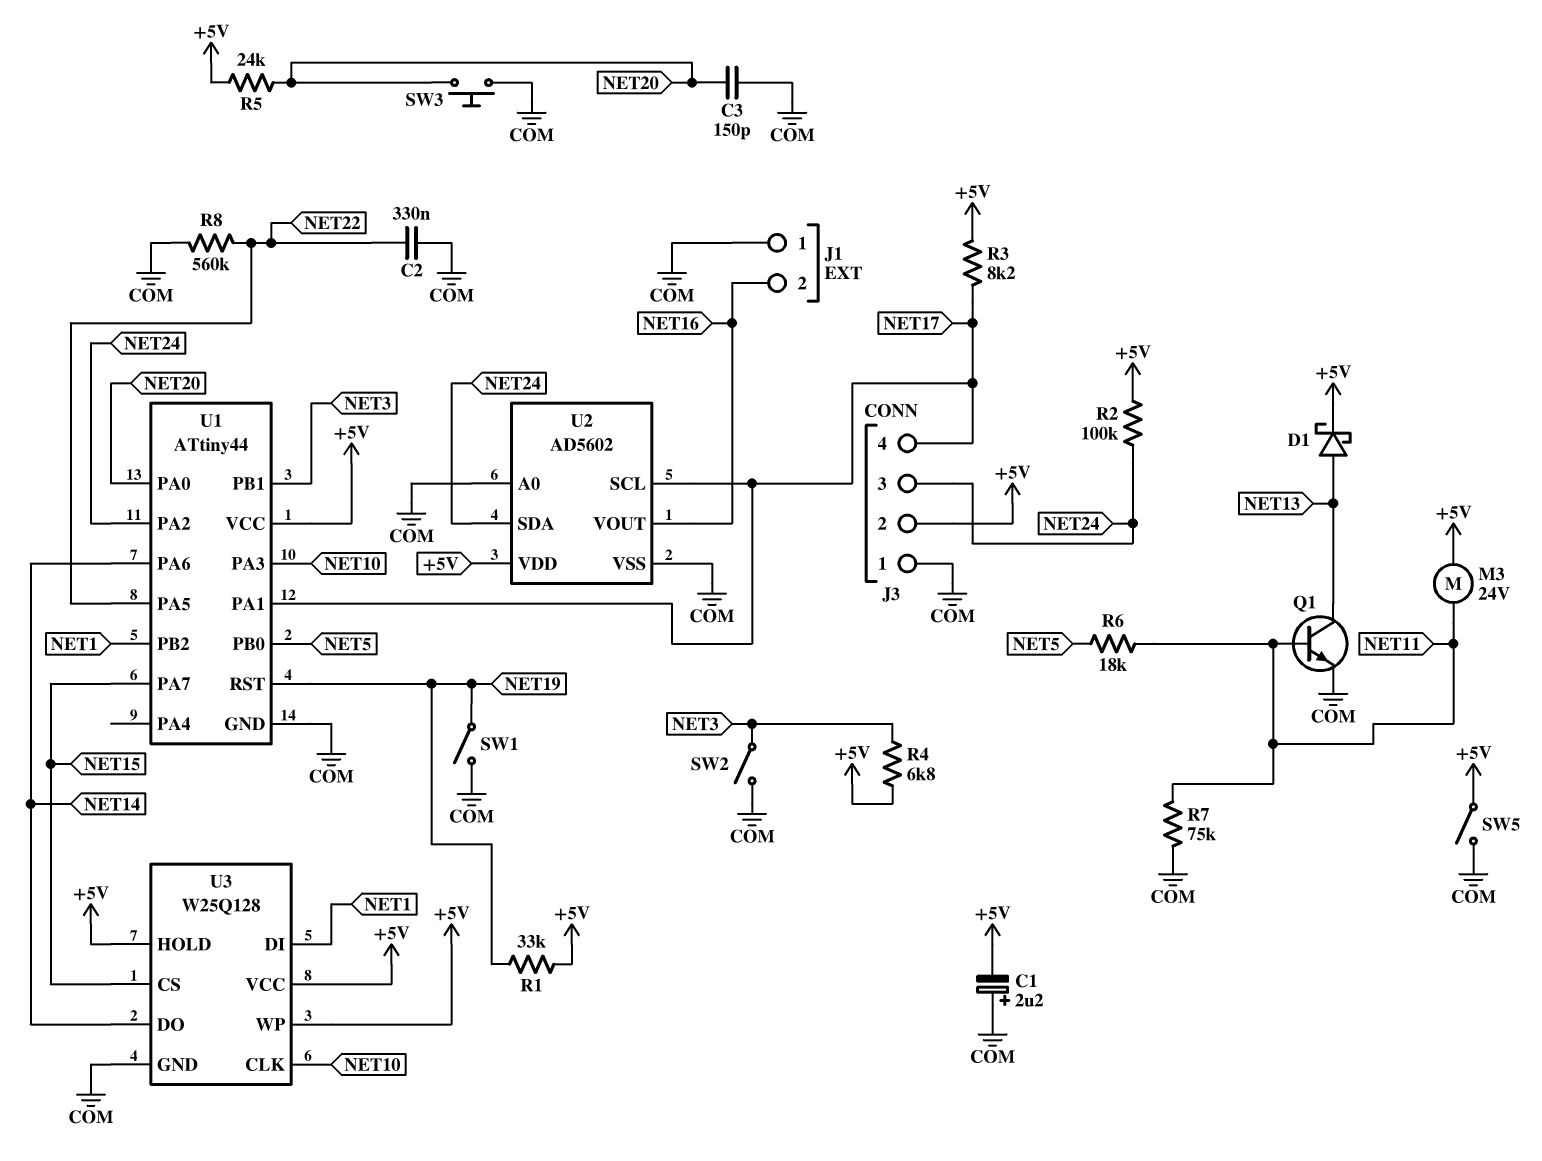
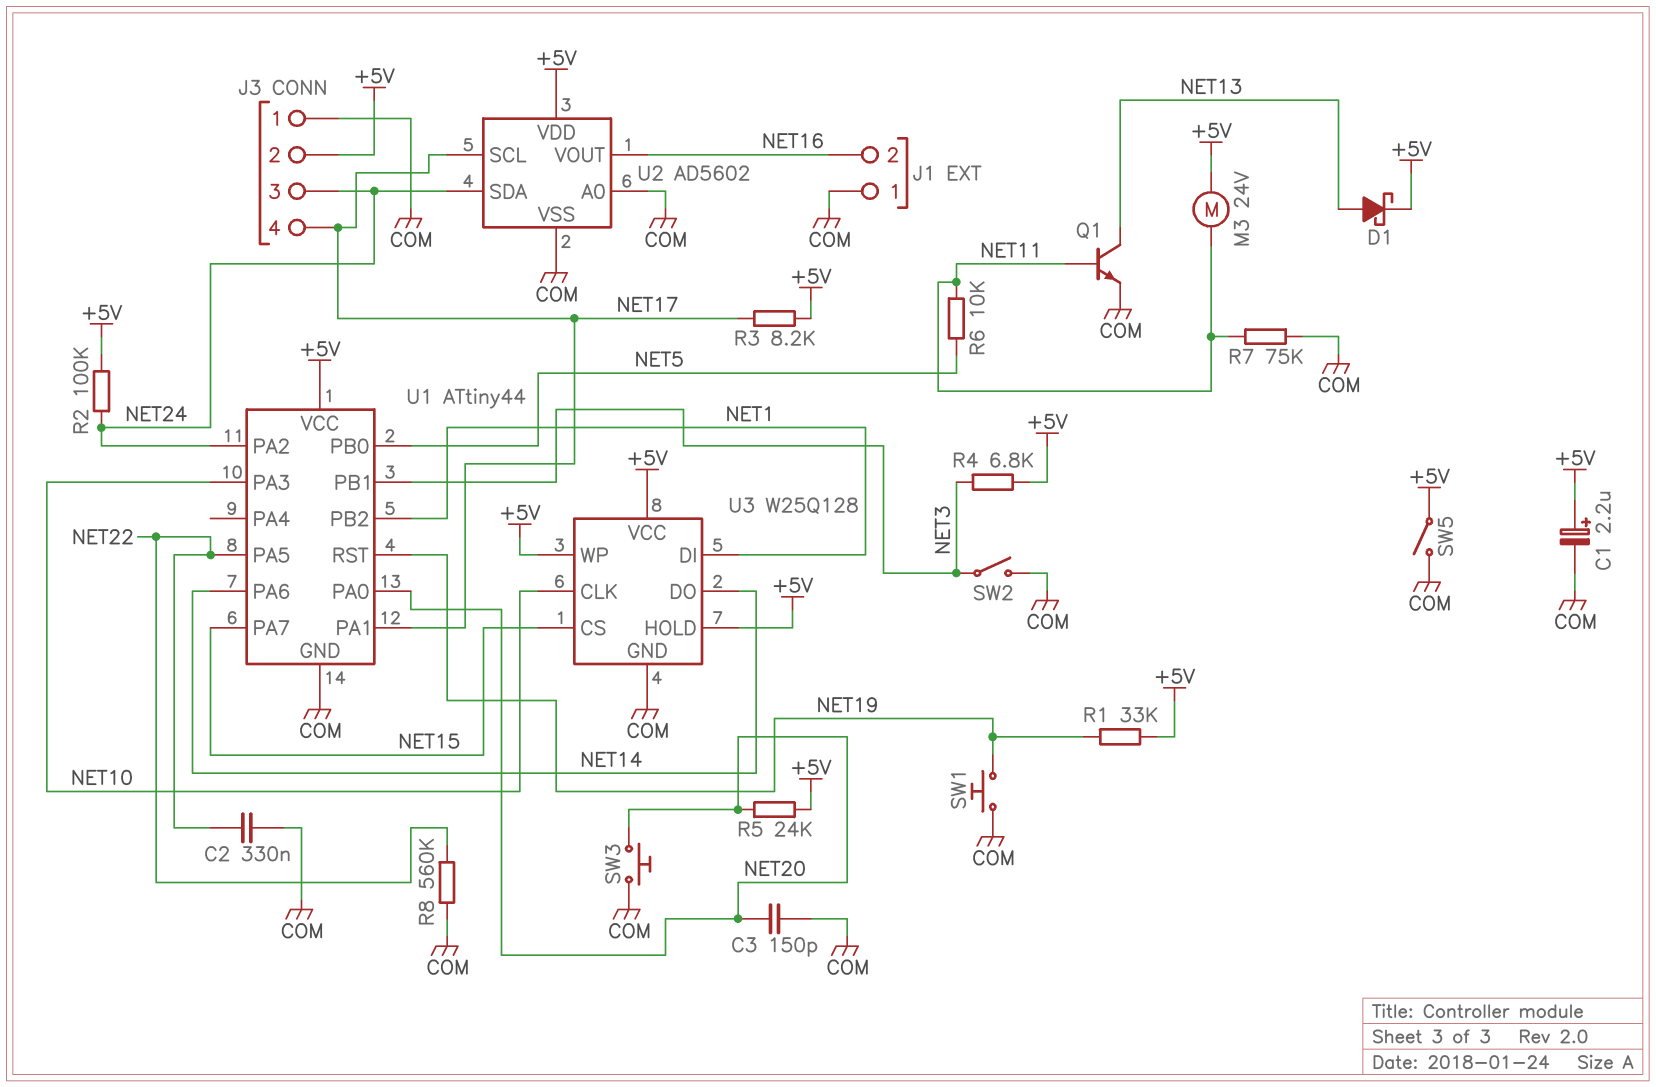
C1: 2.2uF (plus COM, minus +5V) -> 2.2uF (plus +5V, minus COM)
R6: 18k (NET5, NET11) -> 10k (NET5, NET11)
SW1: switch (COM, NET19) -> button (COM, NET19)

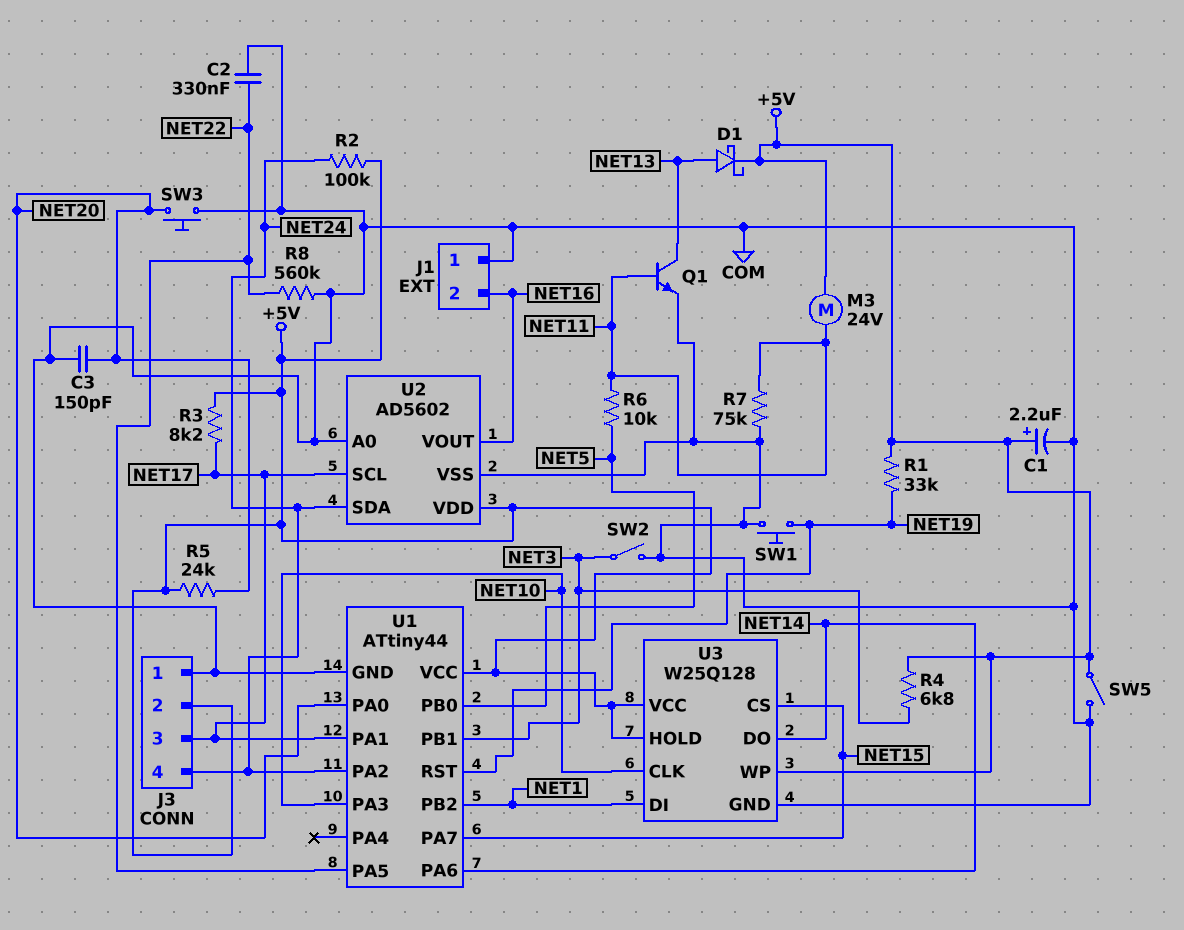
J3 pin 3: NET24 -> NET17
J3 pin 4: NET17 -> NET24

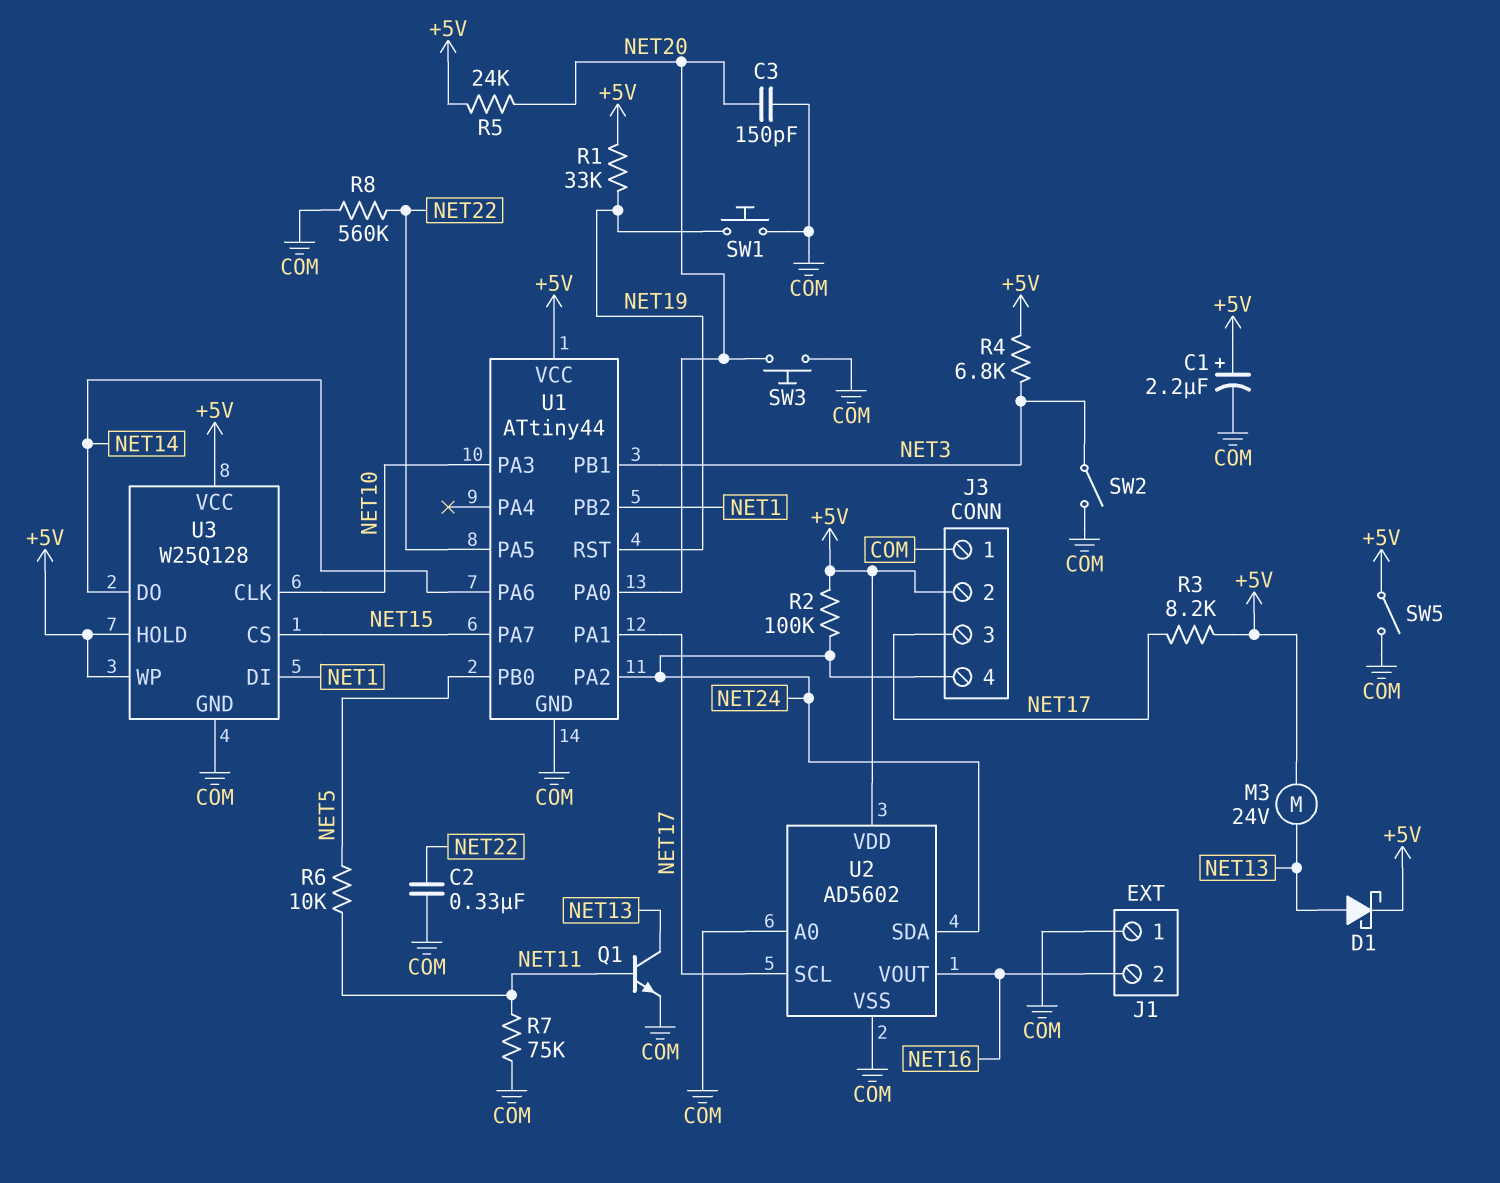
M3: motor 24V (+5V, NET11) -> motor 24V (+5V, NET13)

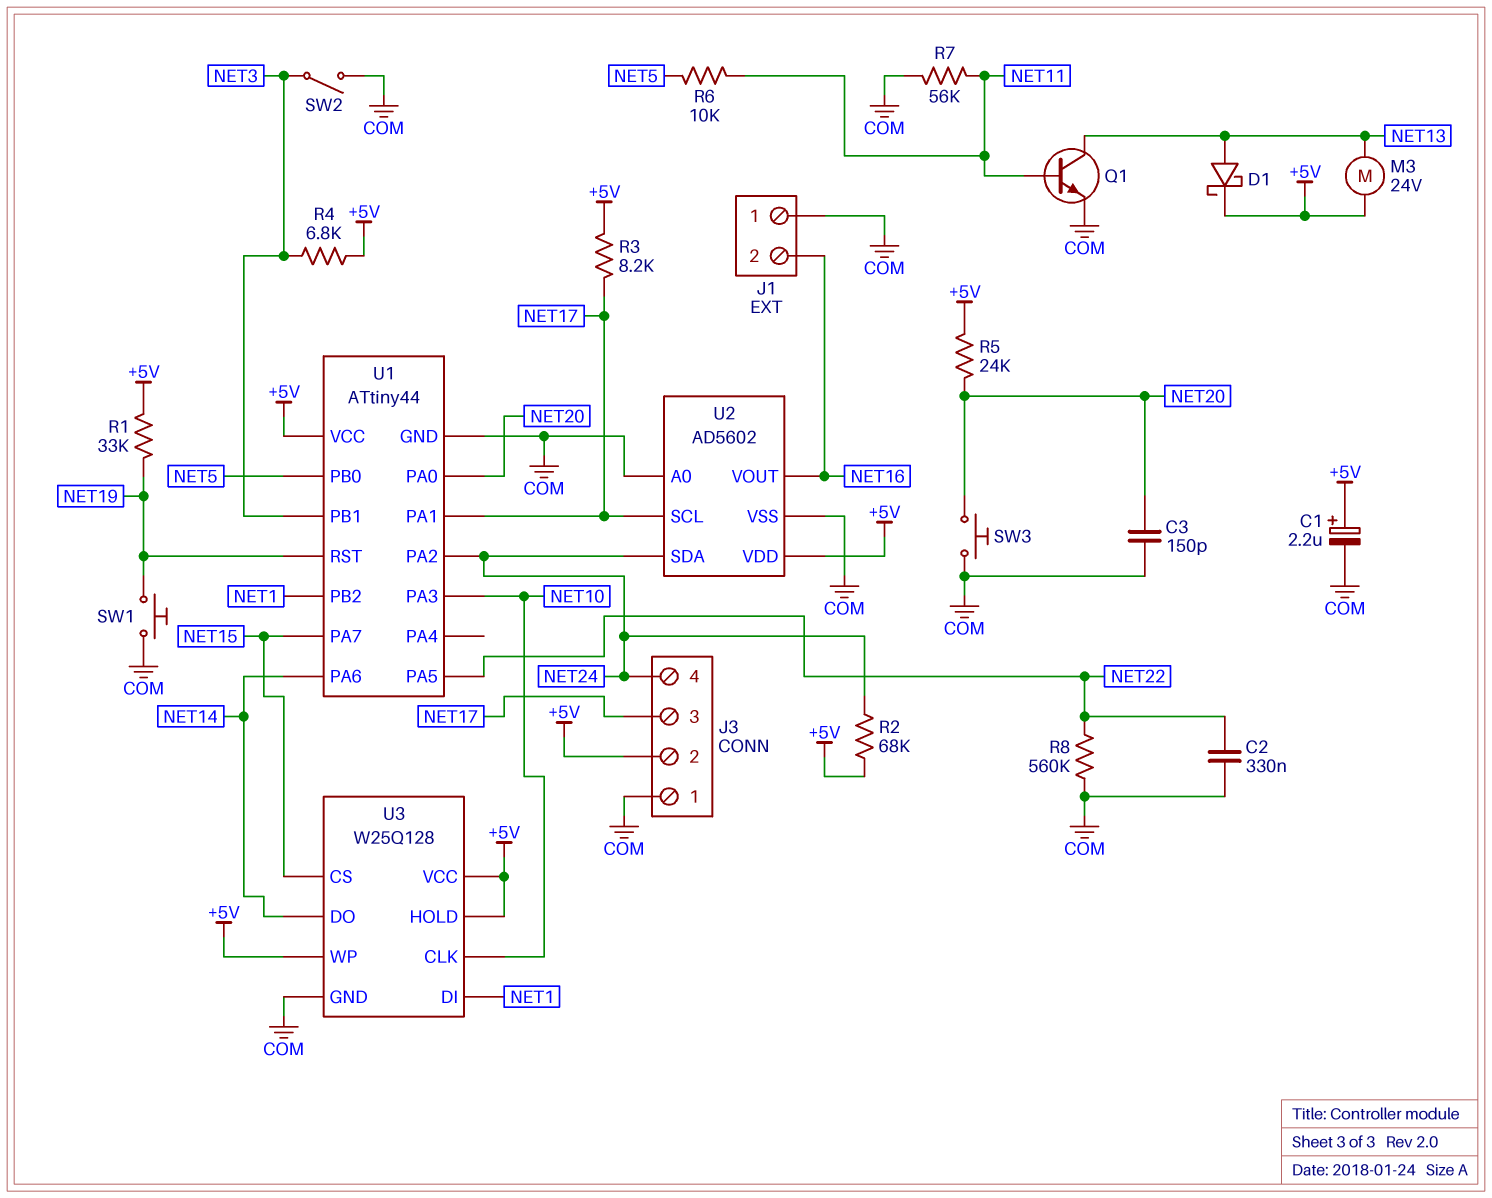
R2: 100k (+5V, NET24) -> 68k (+5V, NET24)
R7: 75k (COM, NET11) -> 56k (COM, NET11)
SW5: switch (+5V, COM) -> none

